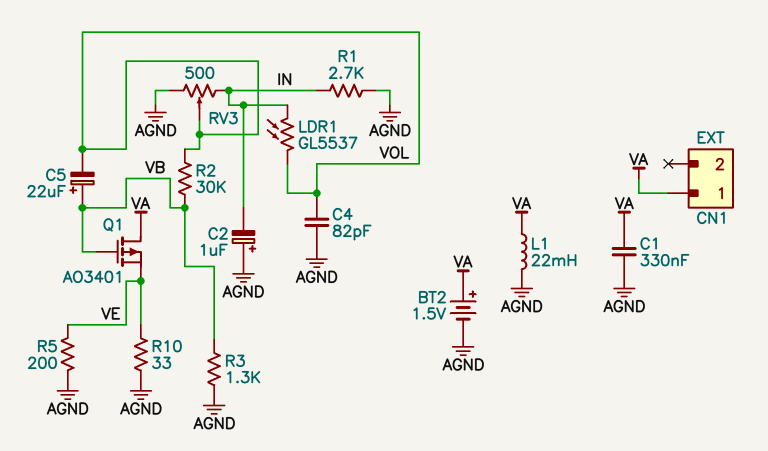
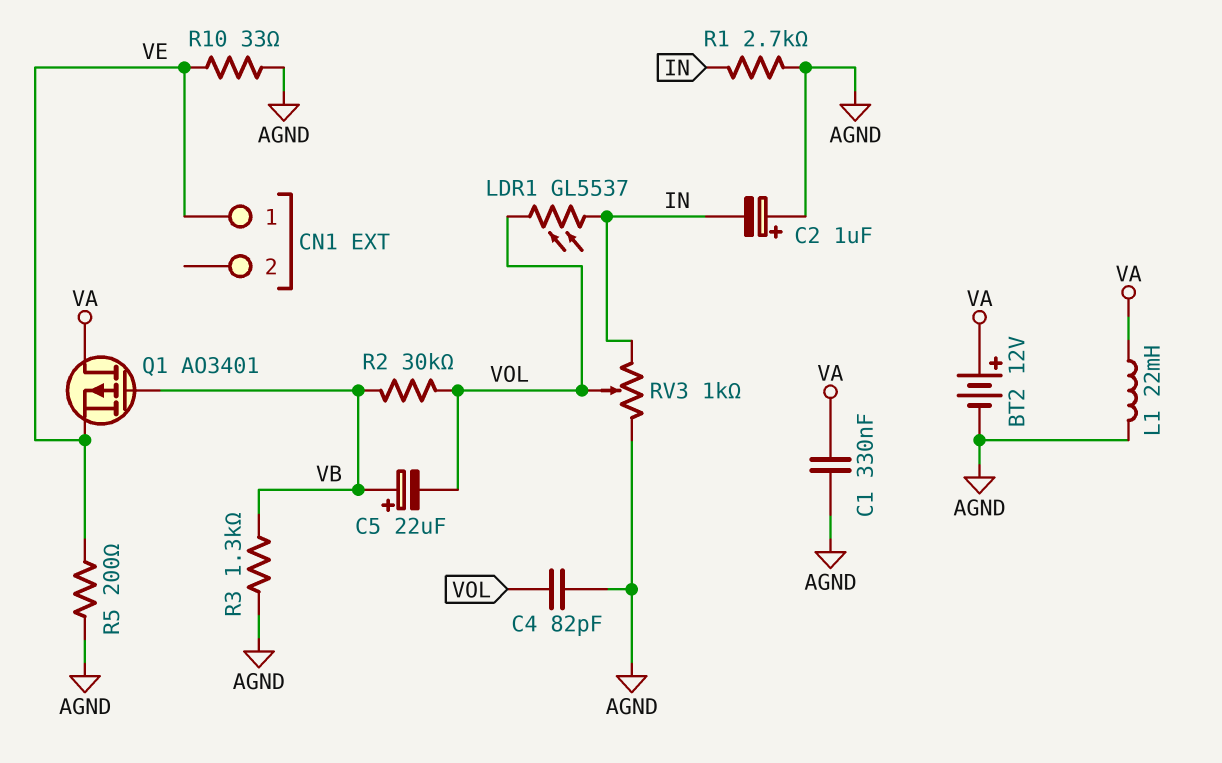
BT2: 1.5V (plus VA, minus AGND) -> 12V (plus VA, minus AGND)
CN1 pin 1: VA -> VE
RV3: 500 (AGND, IN, wiper VOL) -> 1k (AGND, IN, wiper VOL)

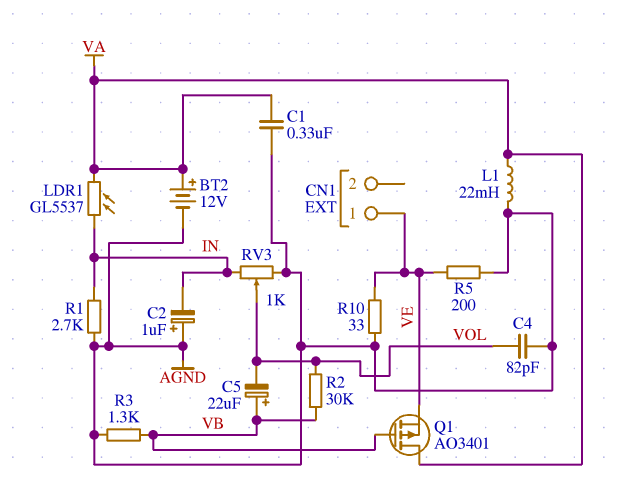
LDR1: GL5537 (IN, VOL) -> GL5537 (IN, VA)

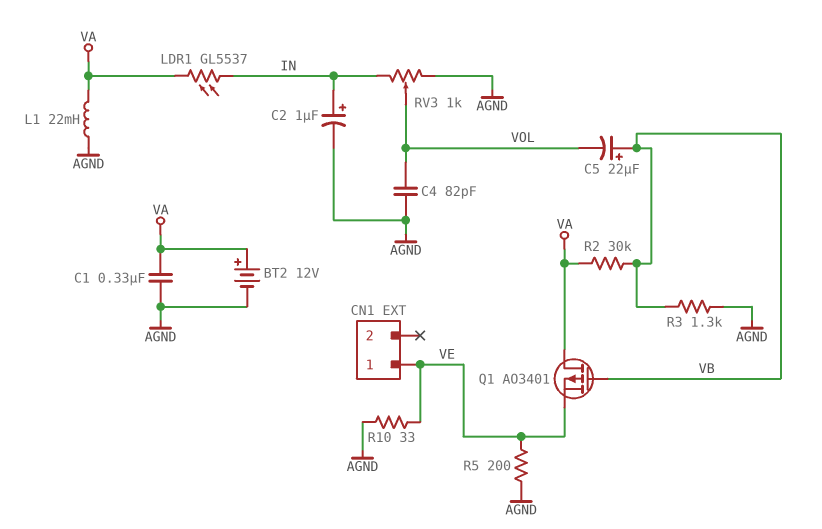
C2: 1uF (plus AGND, minus IN) -> 1uF (plus IN, minus AGND)
R1: 2.7k (AGND, IN) -> none
R2: 30k (VB, VOL) -> 30k (VA, VB)

